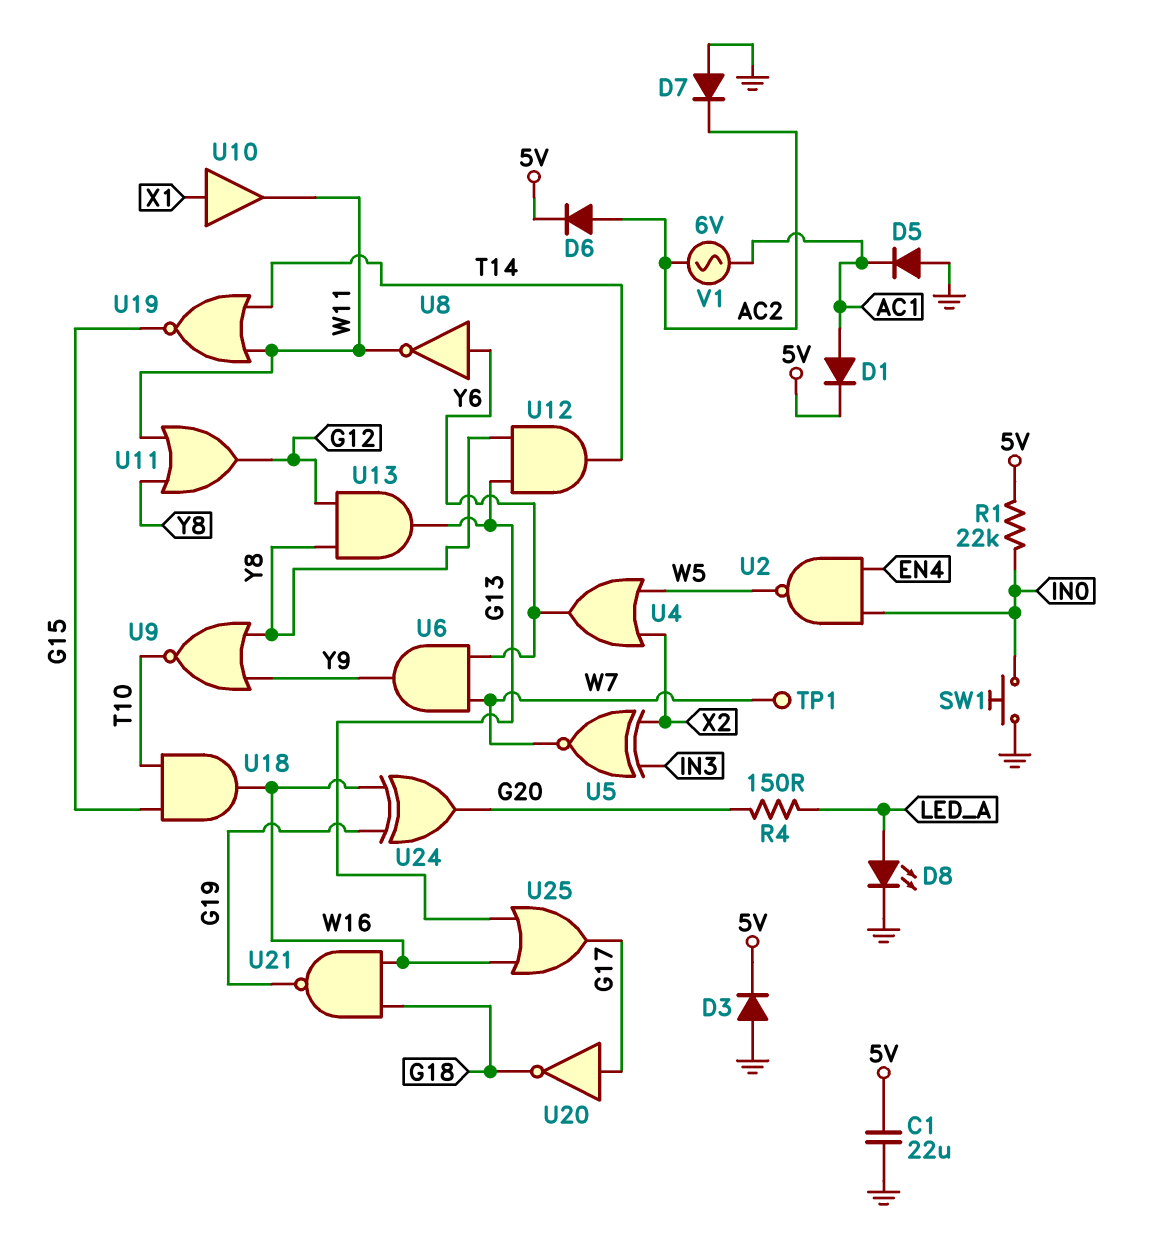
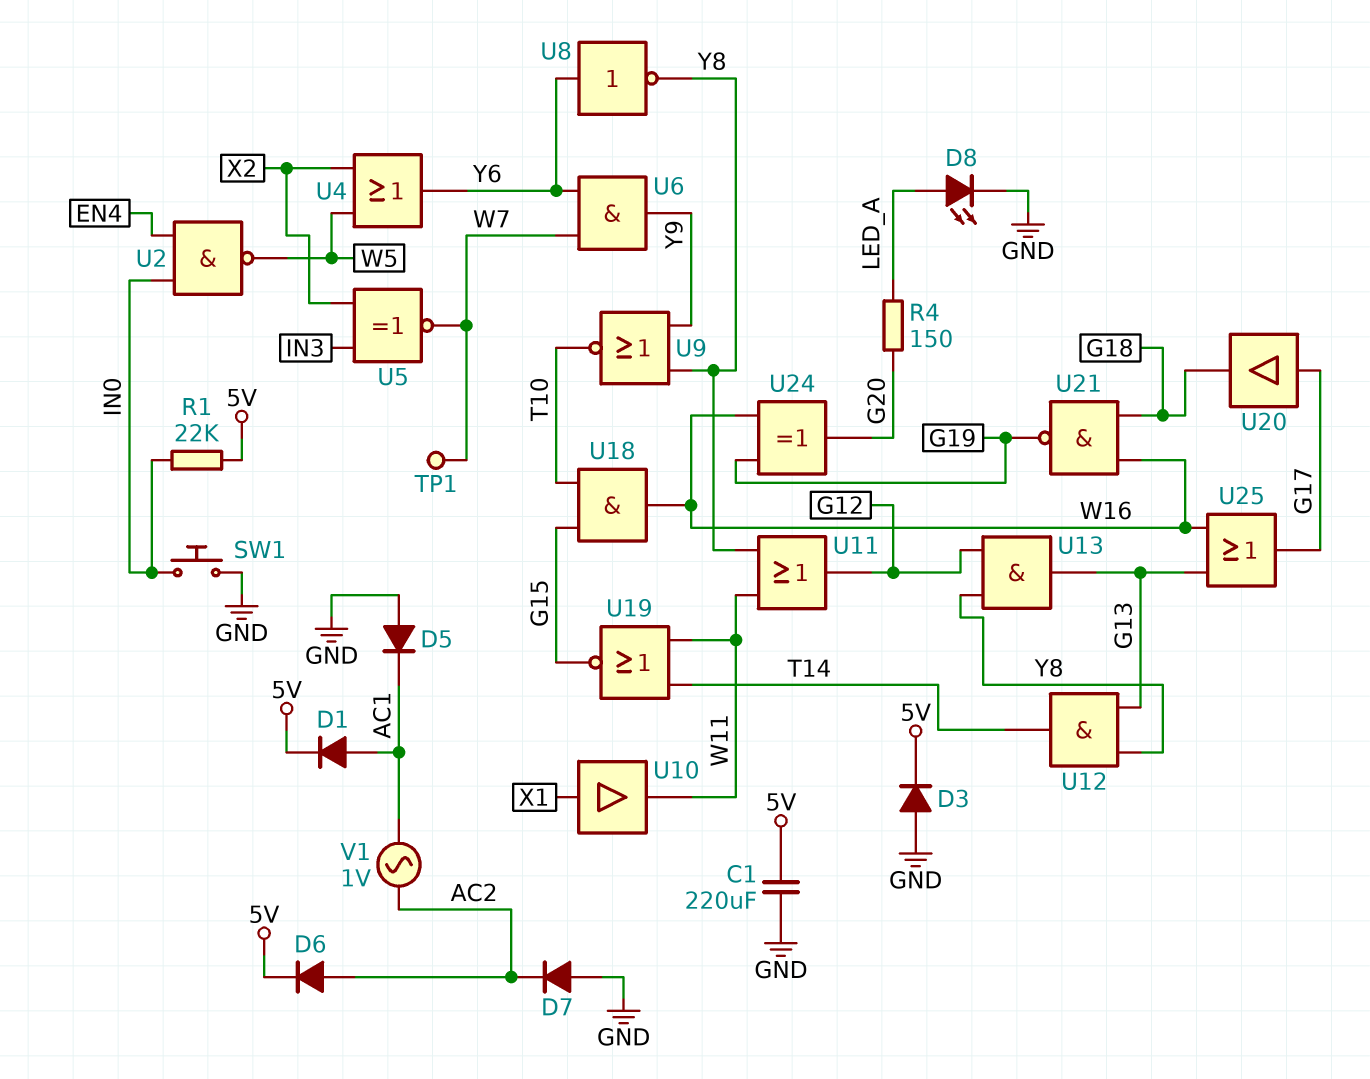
C1: 22uF (5V, GND) -> 220uF (5V, GND)
U8: NOT (in Y6, out W11) -> NOT (in Y6, out Y8)
U20: NOT (in G17, out G18) -> buffer (in G17, out G18)
V1: AC 6V (AC1, AC2) -> AC 1V (AC1, AC2)

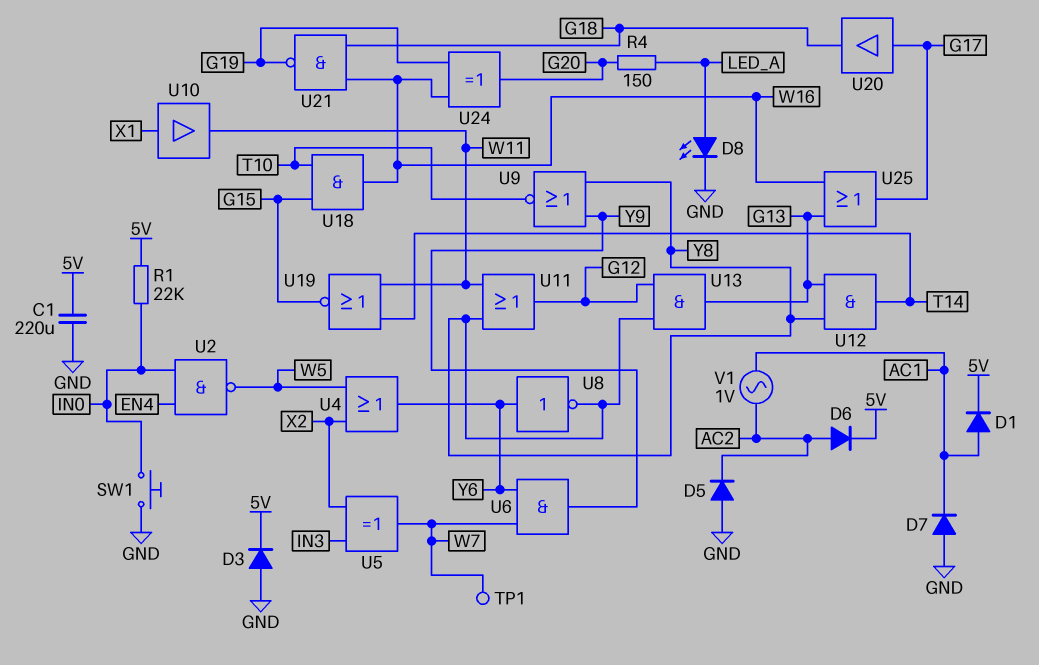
D5: diode (A GND, K AC1) -> diode (A GND, K AC2)
D7: diode (A GND, K AC2) -> diode (A GND, K AC1)
U5: XNOR (in IN3, in X2, out W7) -> XOR (in IN3, in X2, out W7)

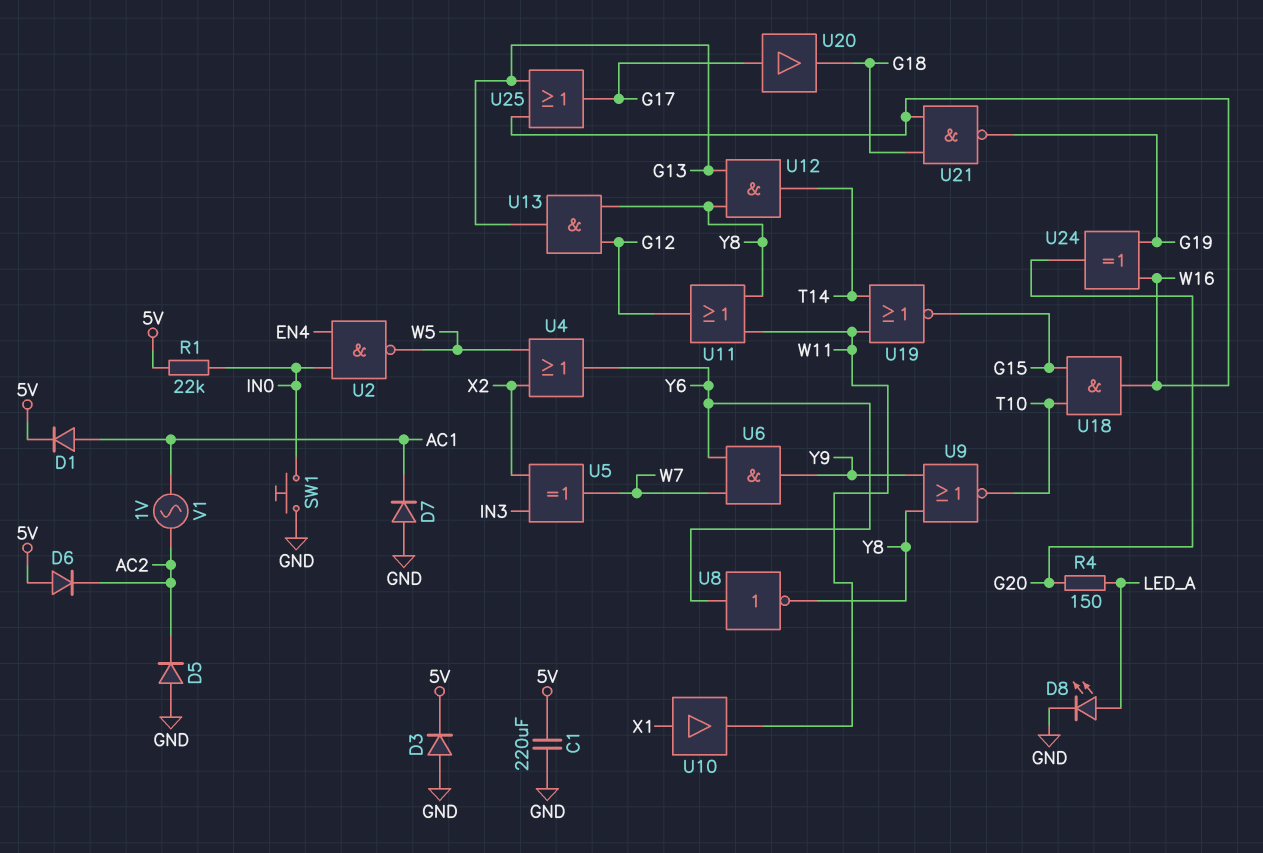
D6: diode (A AC2, K 5V) -> diode (A 5V, K AC2)
TP1: test point (W7) -> none

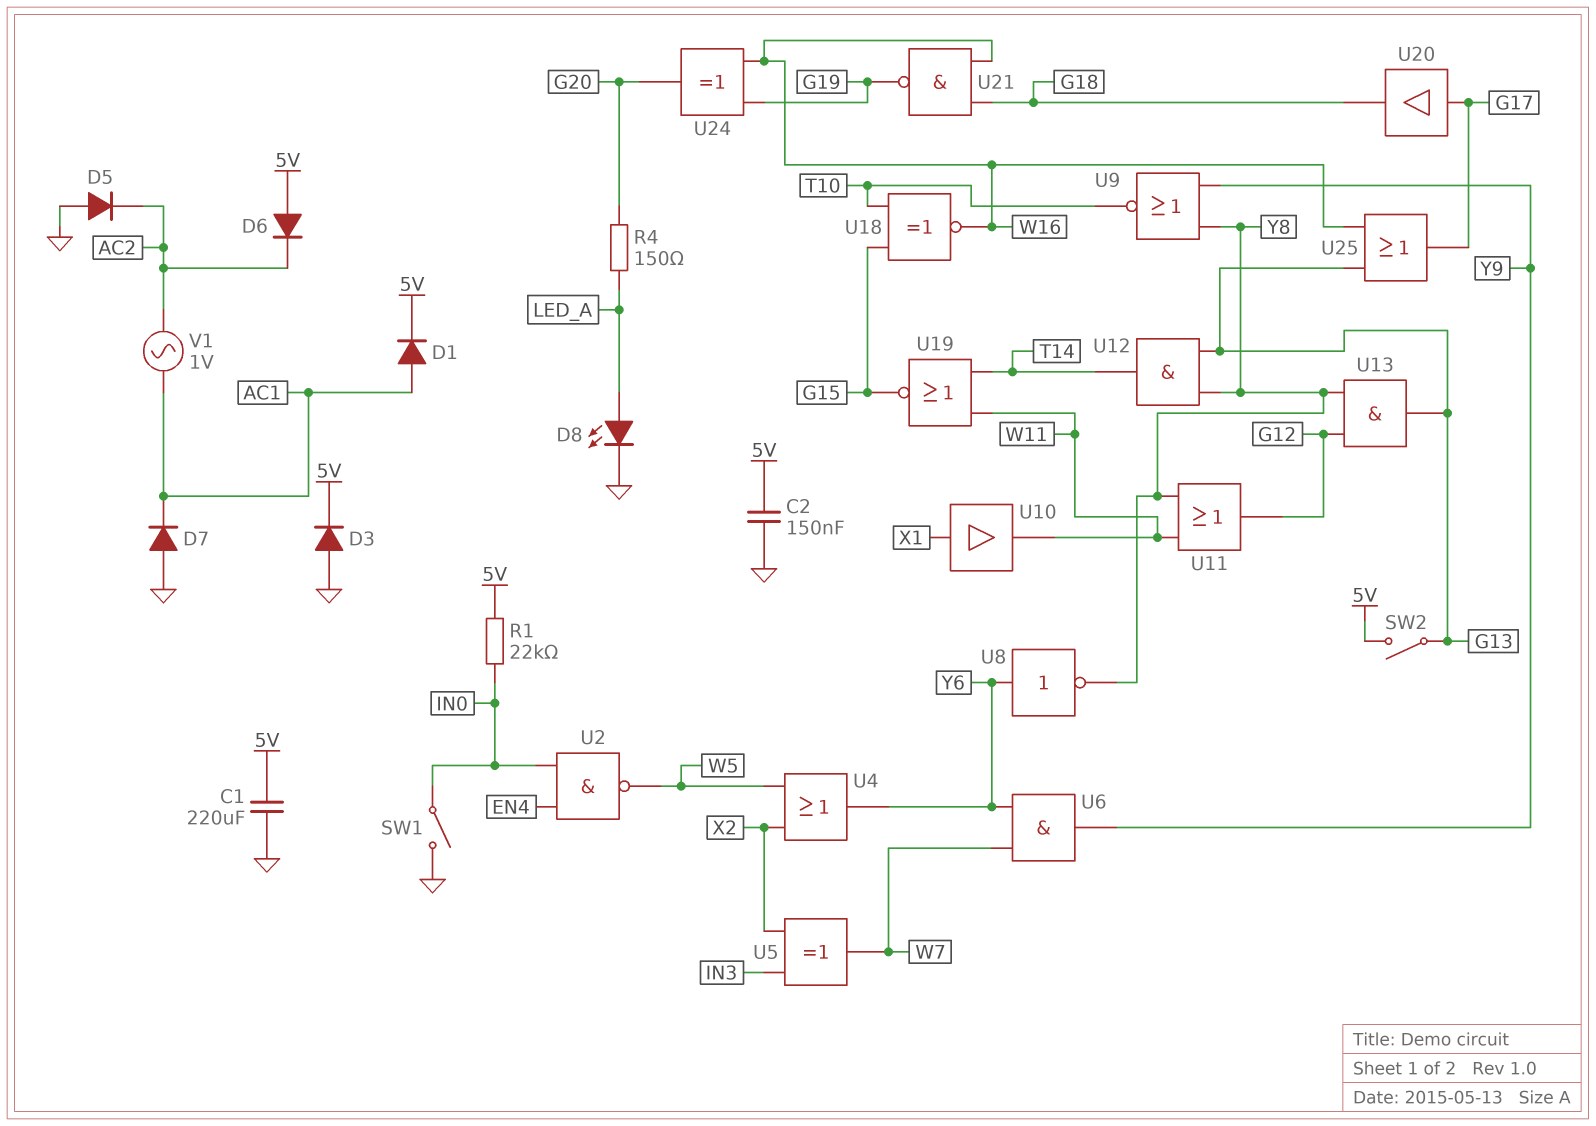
C2: none -> 150nF (5V, GND)
SW1: button (GND, IN0) -> switch (GND, IN0)
SW2: none -> switch (5V, G13)
U18: AND (in G15, in T10, out W16) -> XNOR (in G15, in T10, out W16)

